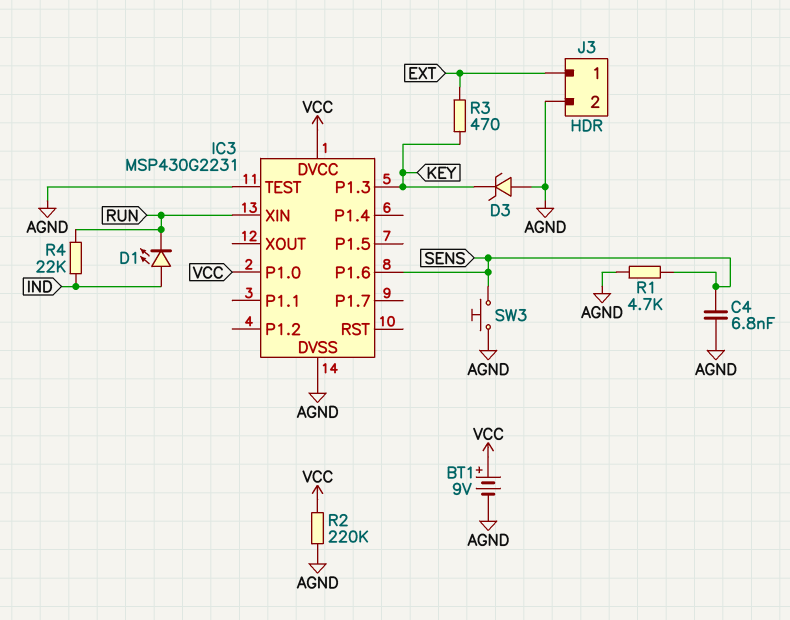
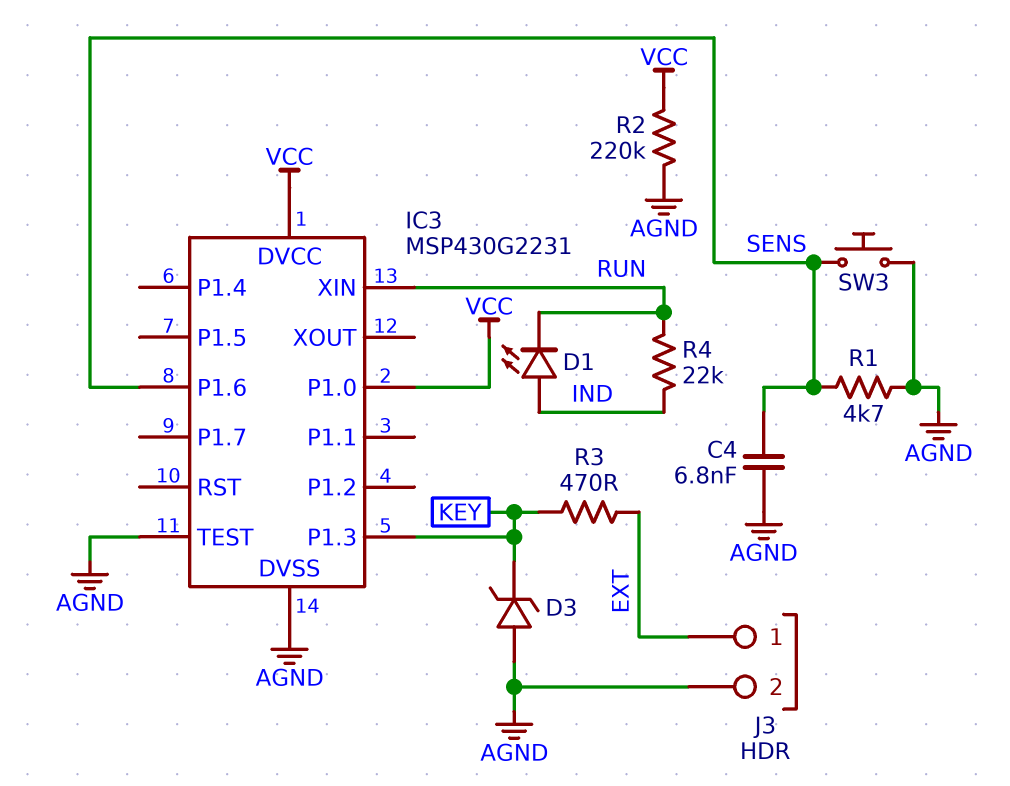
BT1: 9V (plus VCC, minus AGND) -> none

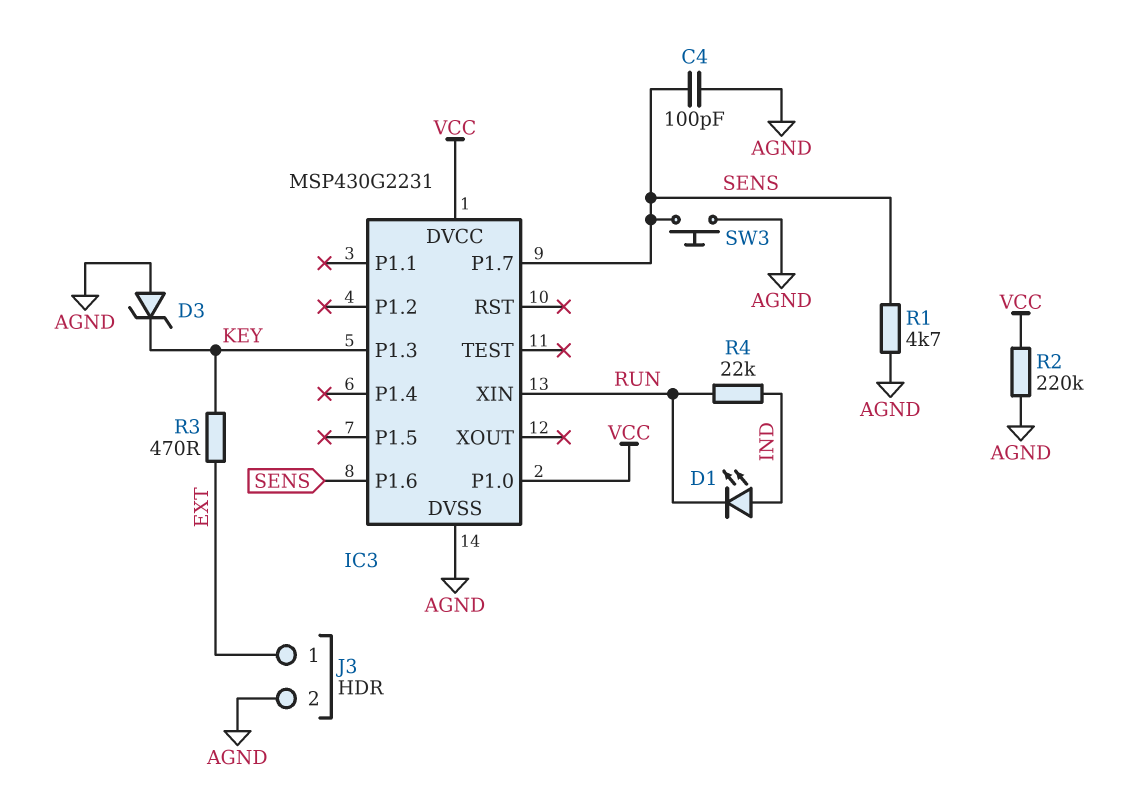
C4: 6.8nF (AGND, SENS) -> 100pF (AGND, SENS)
IC3 pin P1.7: none -> SENS
IC3 pin TEST: AGND -> none

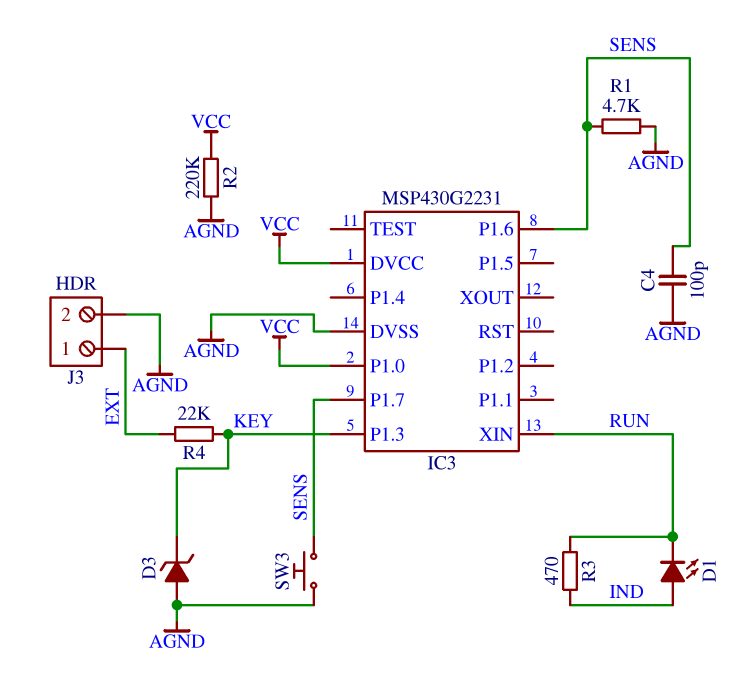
R3: 470 (EXT, KEY) -> 470 (IND, RUN)
R4: 22k (IND, RUN) -> 22k (EXT, KEY)

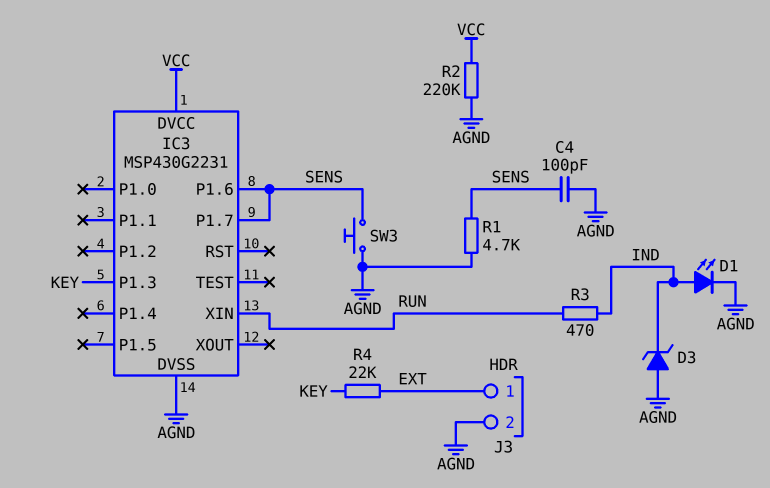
D1: LED (A IND, K RUN) -> LED (A IND, K AGND)
D3: zener (A AGND, K KEY) -> zener (A AGND, K IND)
IC3 pin P1.0: VCC -> none

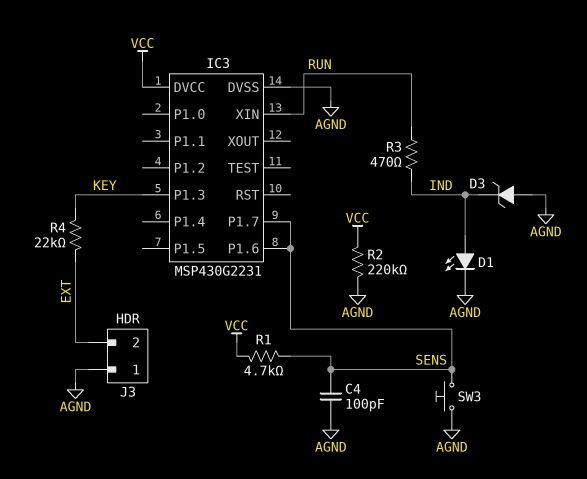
J3 pin 1: EXT -> AGND
J3 pin 2: AGND -> EXT
R1: 4.7k (AGND, SENS) -> 4.7k (SENS, VCC)

